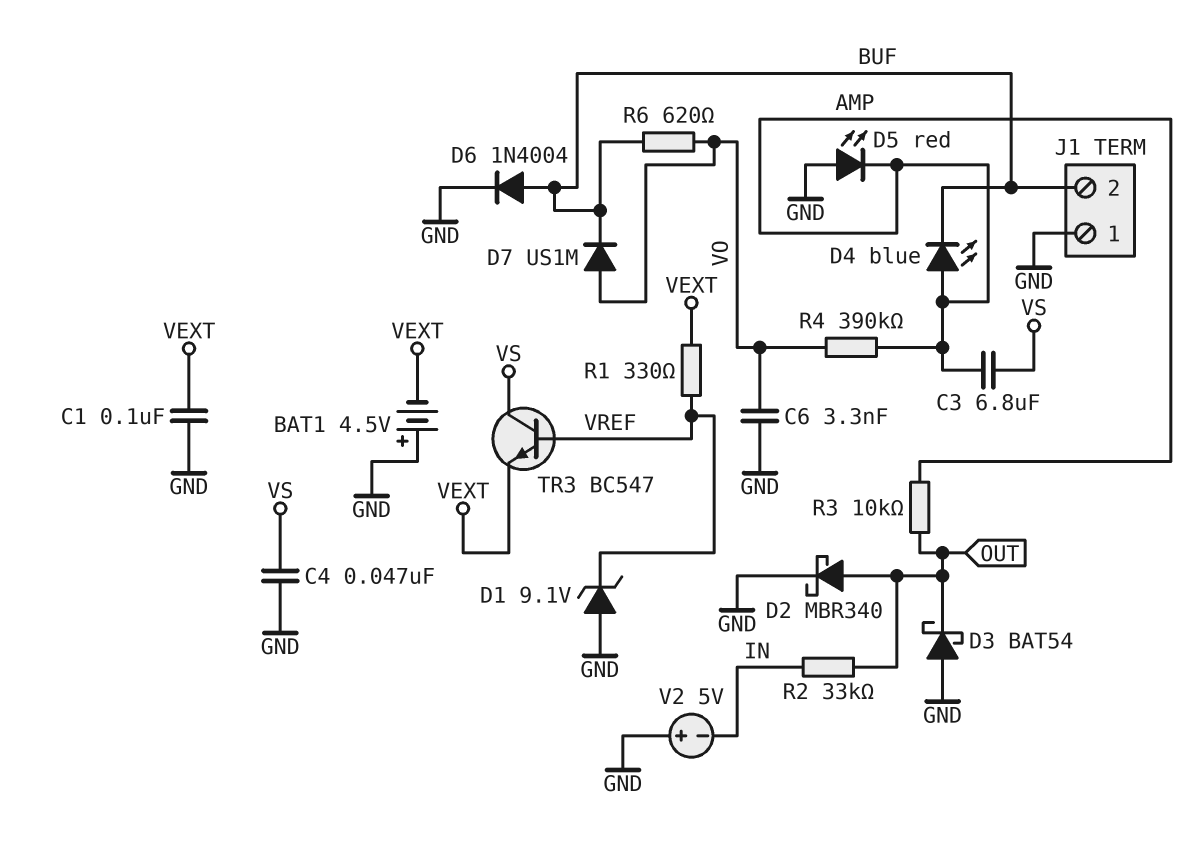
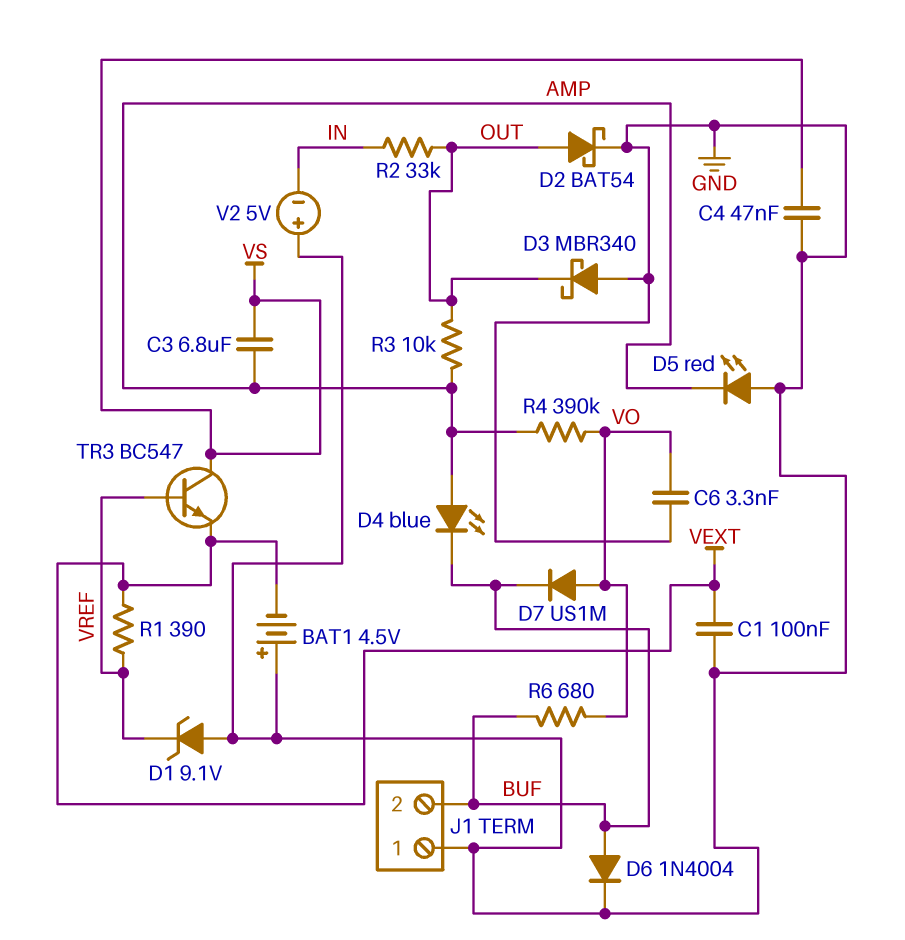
D2: schottky MBR340 (A OUT, K GND) -> schottky BAT54 (A OUT, K GND)
D3: schottky BAT54 (A GND, K OUT) -> schottky MBR340 (A GND, K OUT)
R1: 330 (VEXT, VREF) -> 390 (VEXT, VREF)
R6: 620 (BUF, VO) -> 680 (BUF, VO)

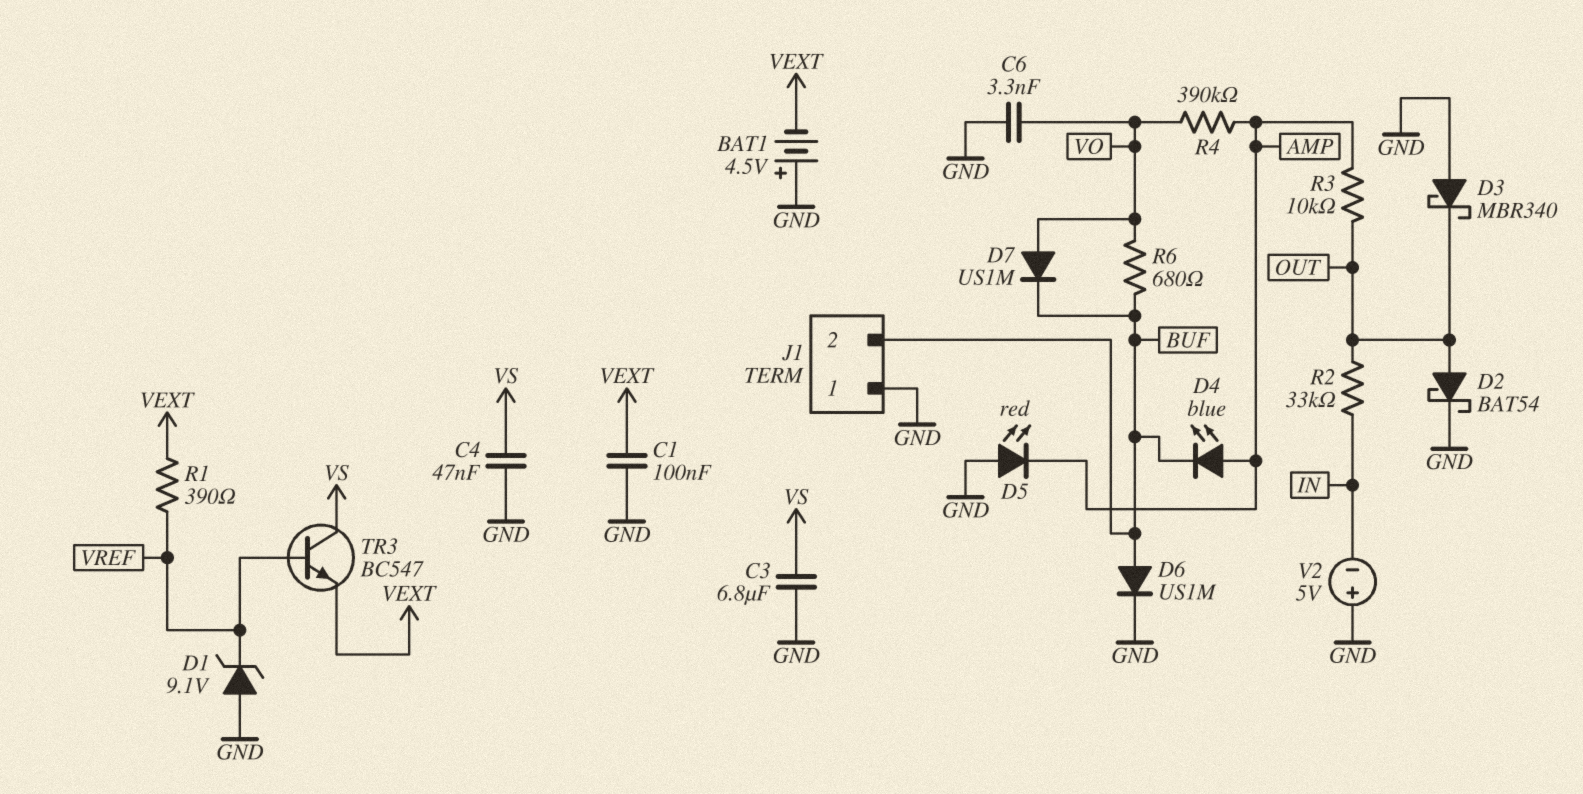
C3: 6.8uF (AMP, VS) -> 6.8uF (GND, VS)
D6: diode 1N4004 (A BUF, K GND) -> diode US1M (A BUF, K GND)

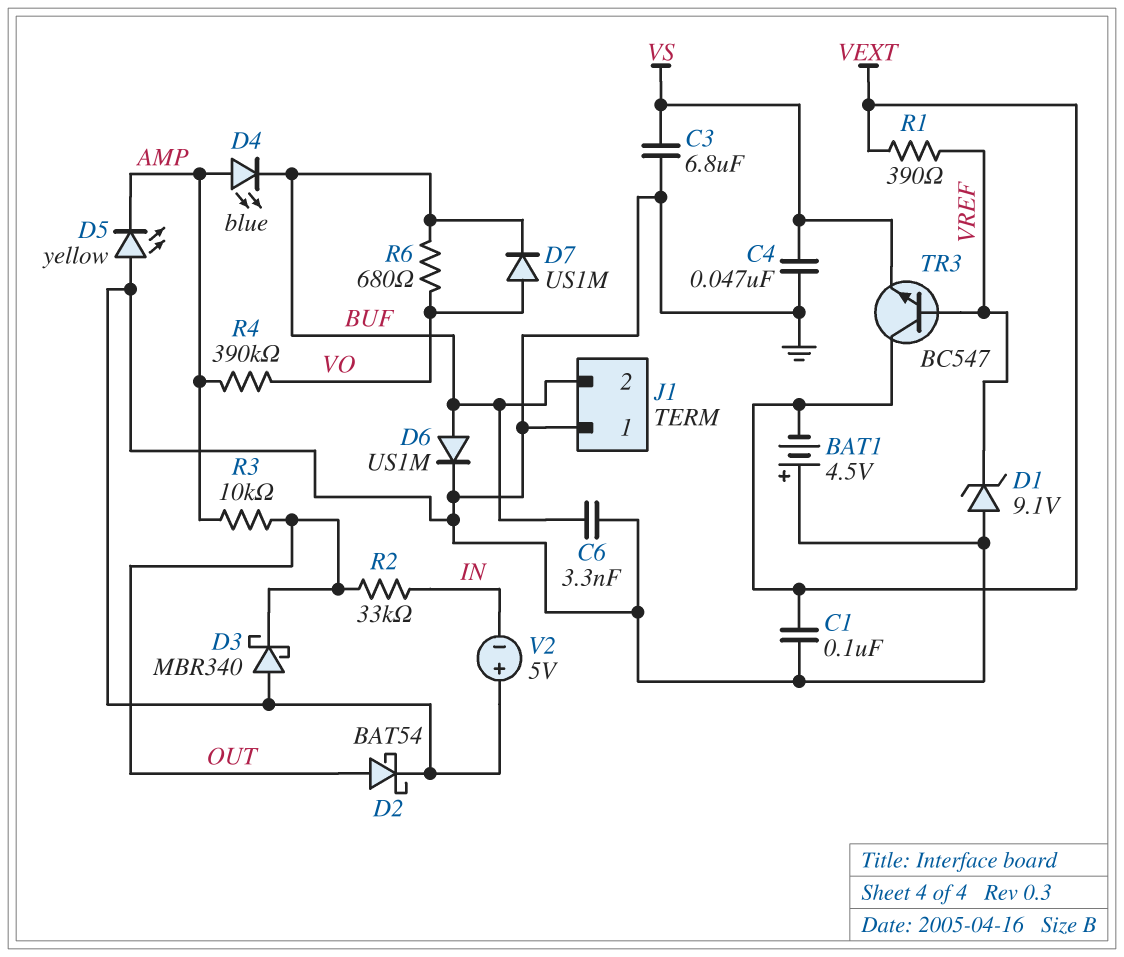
C6: 3.3nF (GND, VO) -> 3.3nF (BUF, GND)
D5: LED red (A GND, K AMP) -> LED yellow (A GND, K AMP)
TR3: NPN BC547 (B VREF, C VS, E VEXT) -> NPN BC547 (B VREF, C VEXT, E VS)

